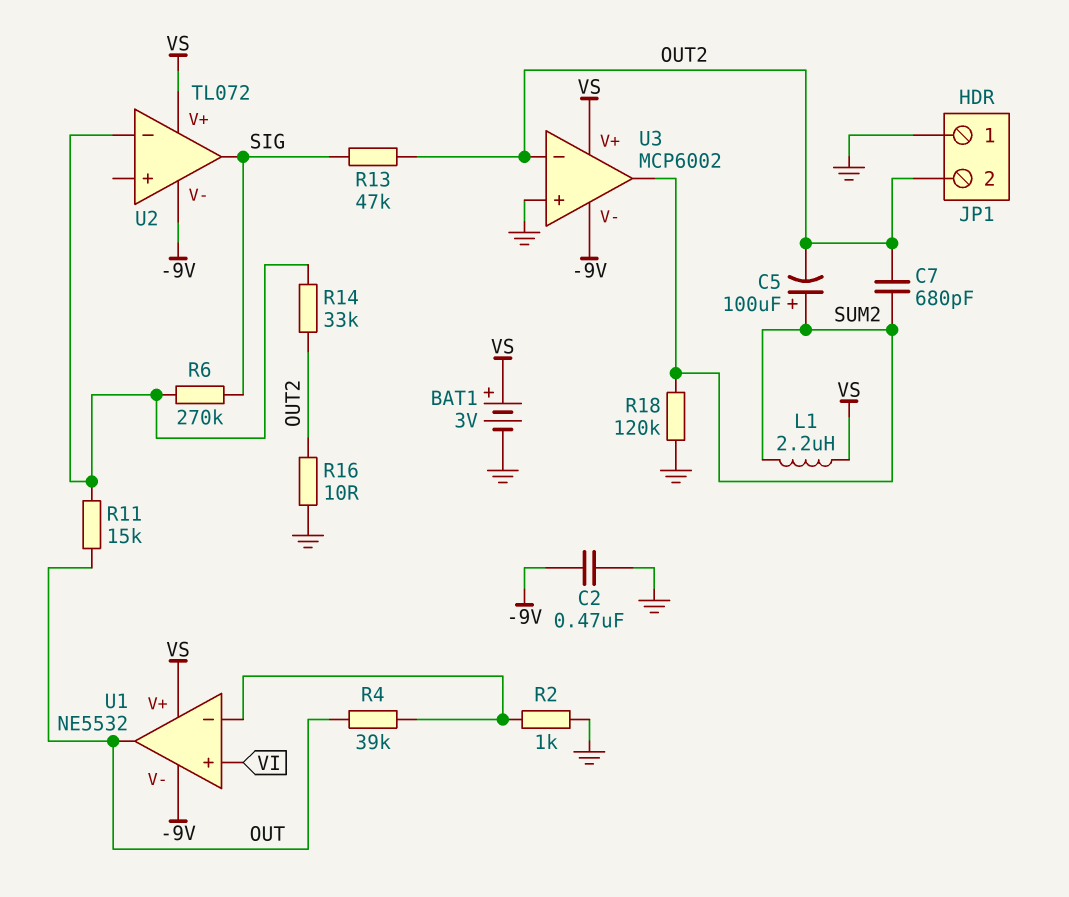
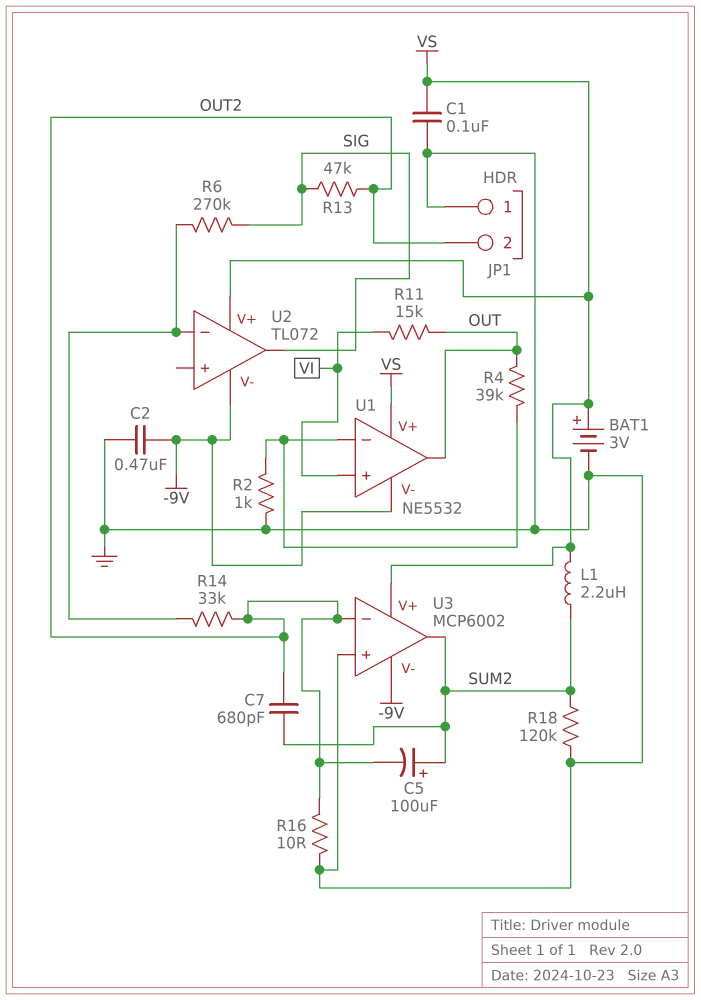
C1: none -> 100nF (GND, VS)
R11: 15k (OUT, U2/in-) -> 15k (OUT, VI)

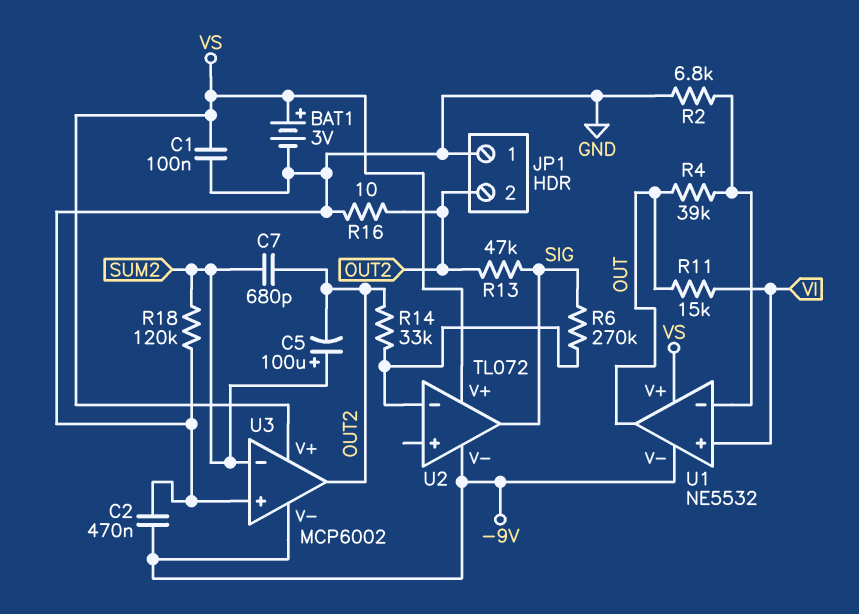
L1: 2.2uH (SUM2, VS) -> none
R2: 1k (GND, U1/in-) -> 6.8k (GND, U1/in-)
U3 pin in-: OUT2 -> SUM2
U3 pin out: SUM2 -> OUT2

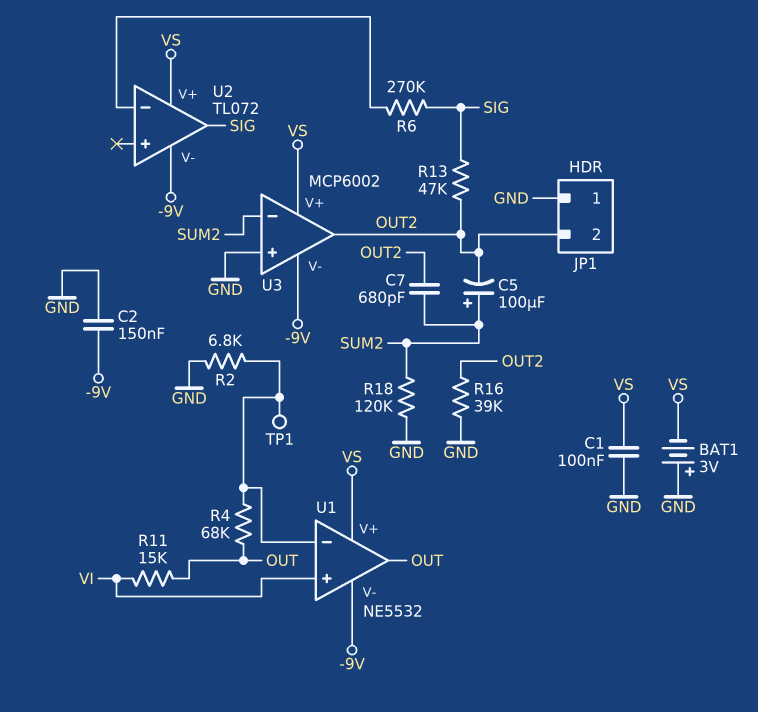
BAT1: 3V (plus VS, minus GND) -> 3V (plus GND, minus VS)
C2: 470nF (-9V, GND) -> 150nF (-9V, GND)
R4: 39k (OUT, U1/in-) -> 68k (OUT, U1/in-)
R14: 33k (OUT2, U2/in-) -> none
R16: 10 (GND, OUT2) -> 39k (GND, OUT2)
TP1: none -> test point (U1/in-)

